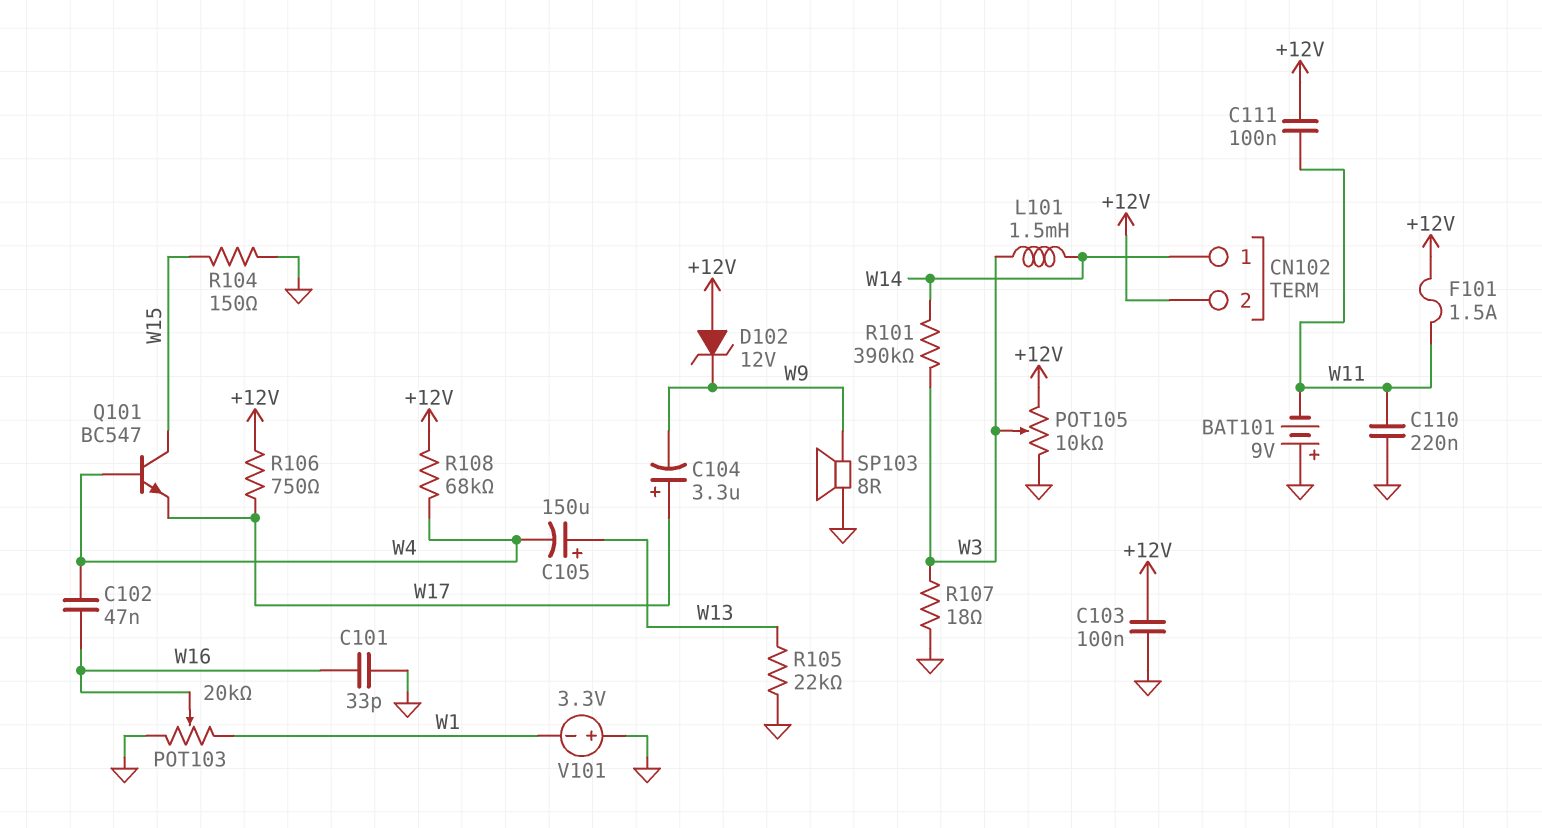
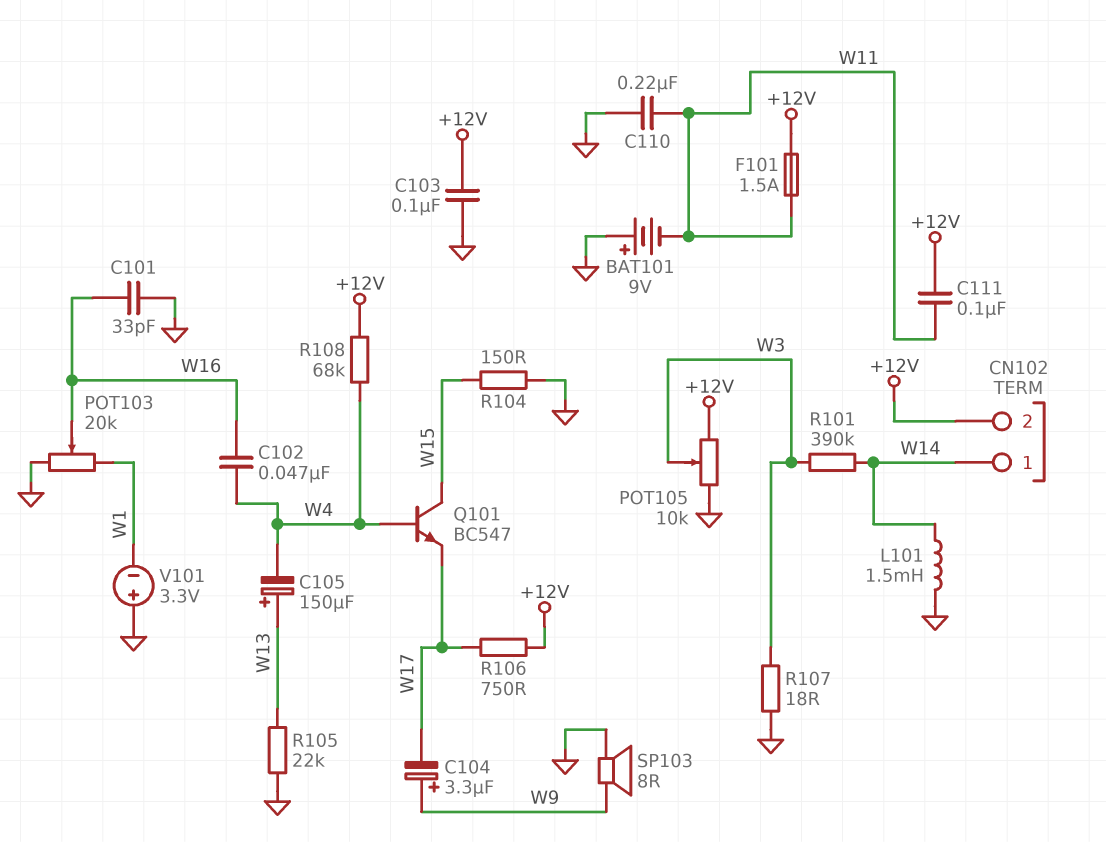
C104: 3.3uF (plus W17, minus W9) -> 3.3uF (plus W9, minus W17)
D102: zener 12V (A +12V, K W9) -> none
L101: 1.5mH (W3, W14) -> 1.5mH (GND, W14)

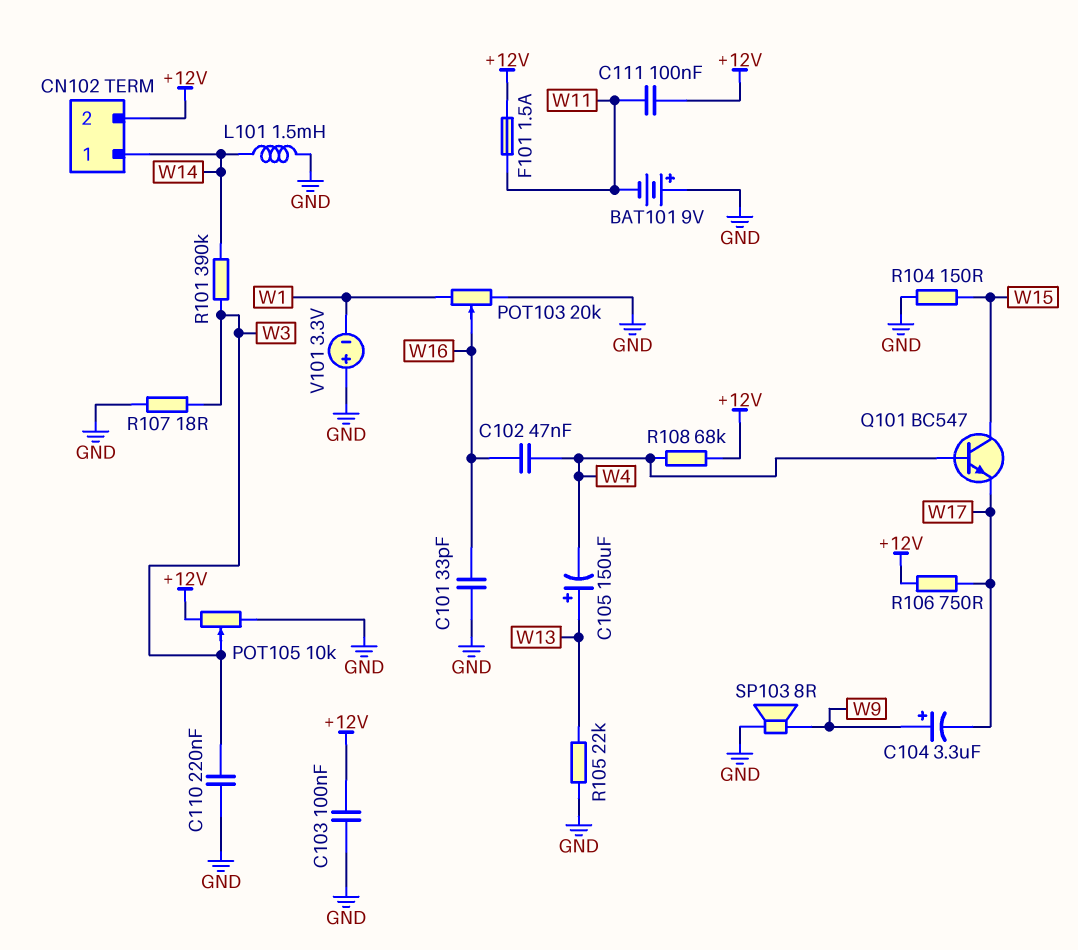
C110: 220nF (GND, W11) -> 220nF (GND, W3)

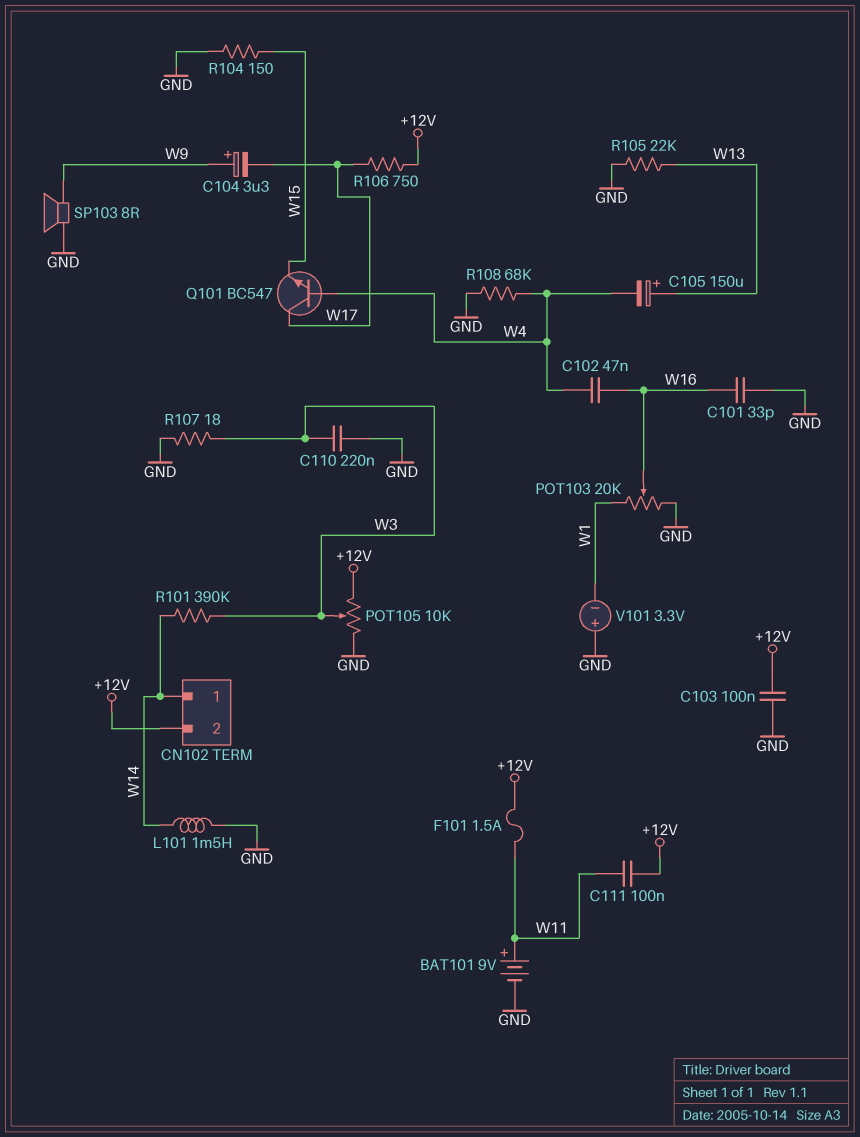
BAT101: 9V (plus GND, minus W11) -> 9V (plus W11, minus GND)
Q101: NPN BC547 (B W4, C W15, E W17) -> NPN BC547 (B W4, C W17, E W15)
R108: 68k (+12V, W4) -> 68k (GND, W4)

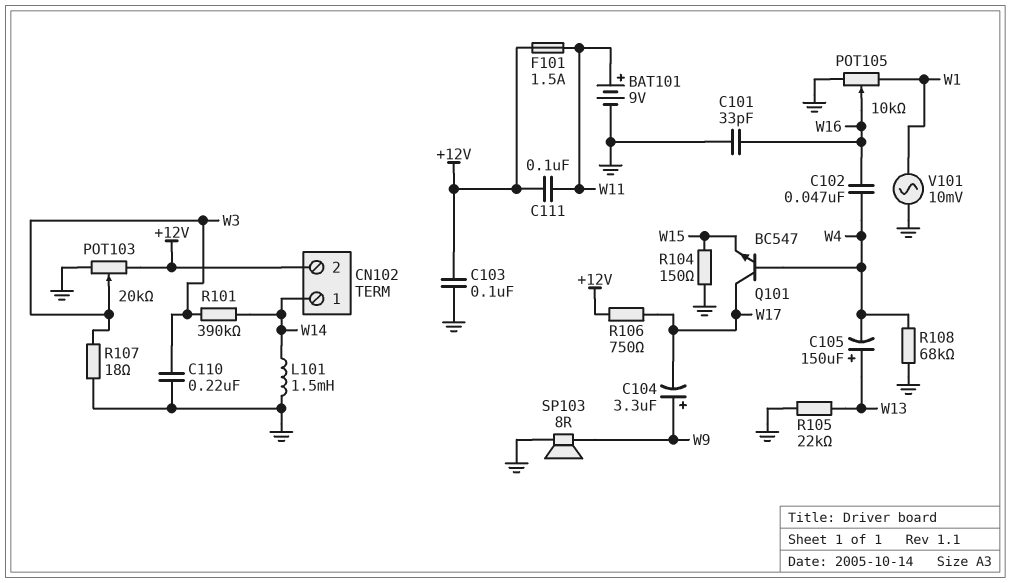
POT103: 20k (GND, W1, wiper W16) -> 20k (+12V, GND, wiper W3)
POT105: 10k (+12V, GND, wiper W3) -> 10k (GND, W1, wiper W16)
V101: 3.3V (plus GND, minus W1) -> AC 10mV (GND, W1)

